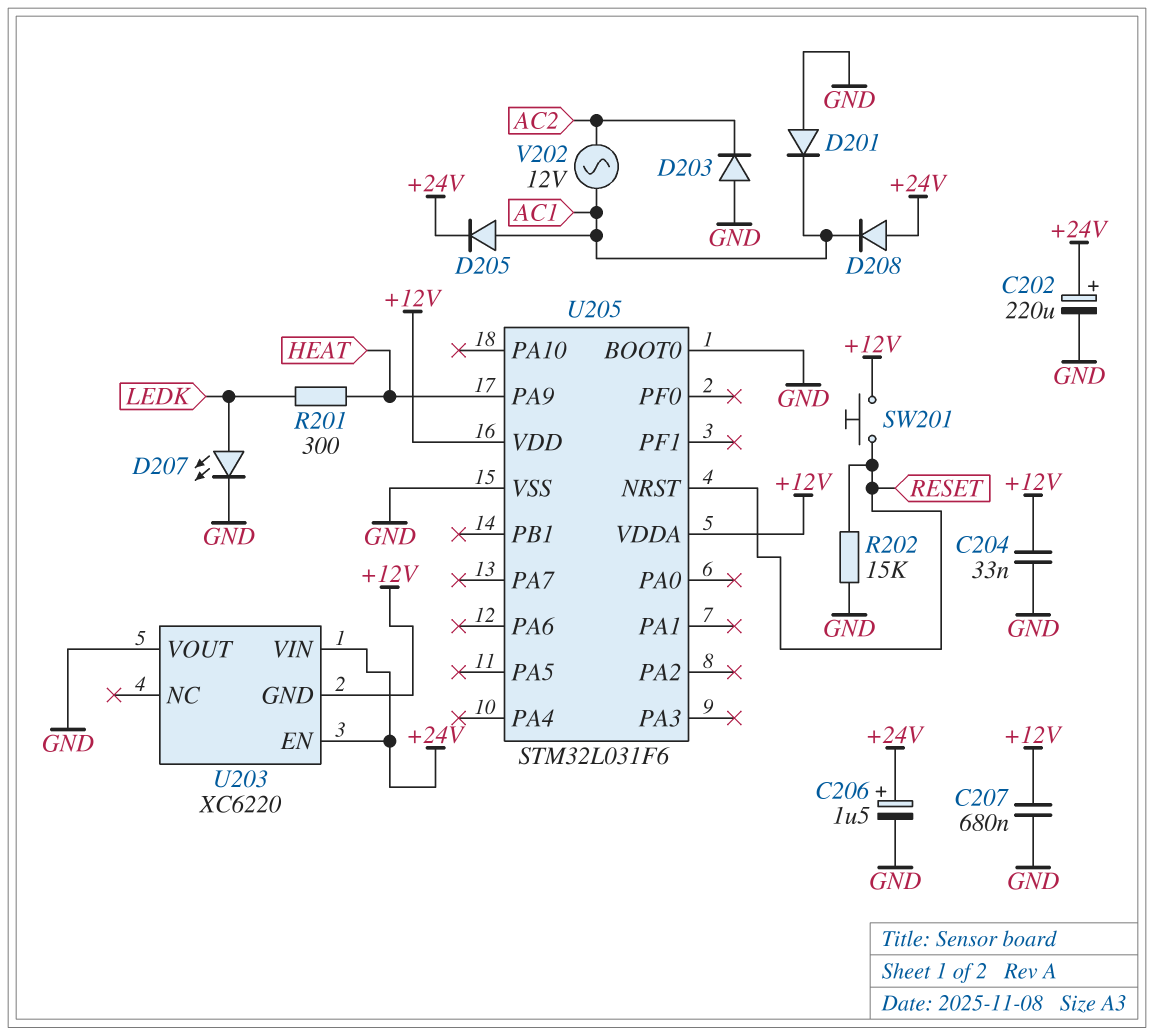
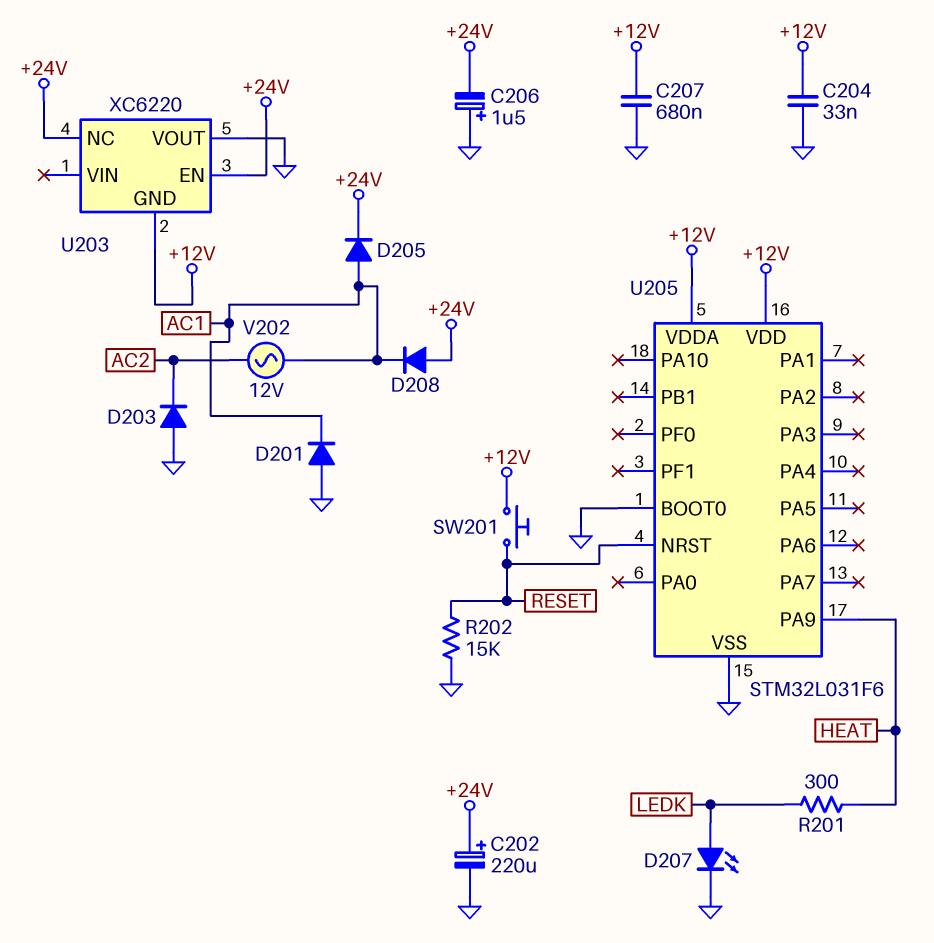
C206: 1.5uF (plus +24V, minus GND) -> 1.5uF (plus GND, minus +24V)
U203 pin NC: none -> +24V
U203 pin VIN: +24V -> none

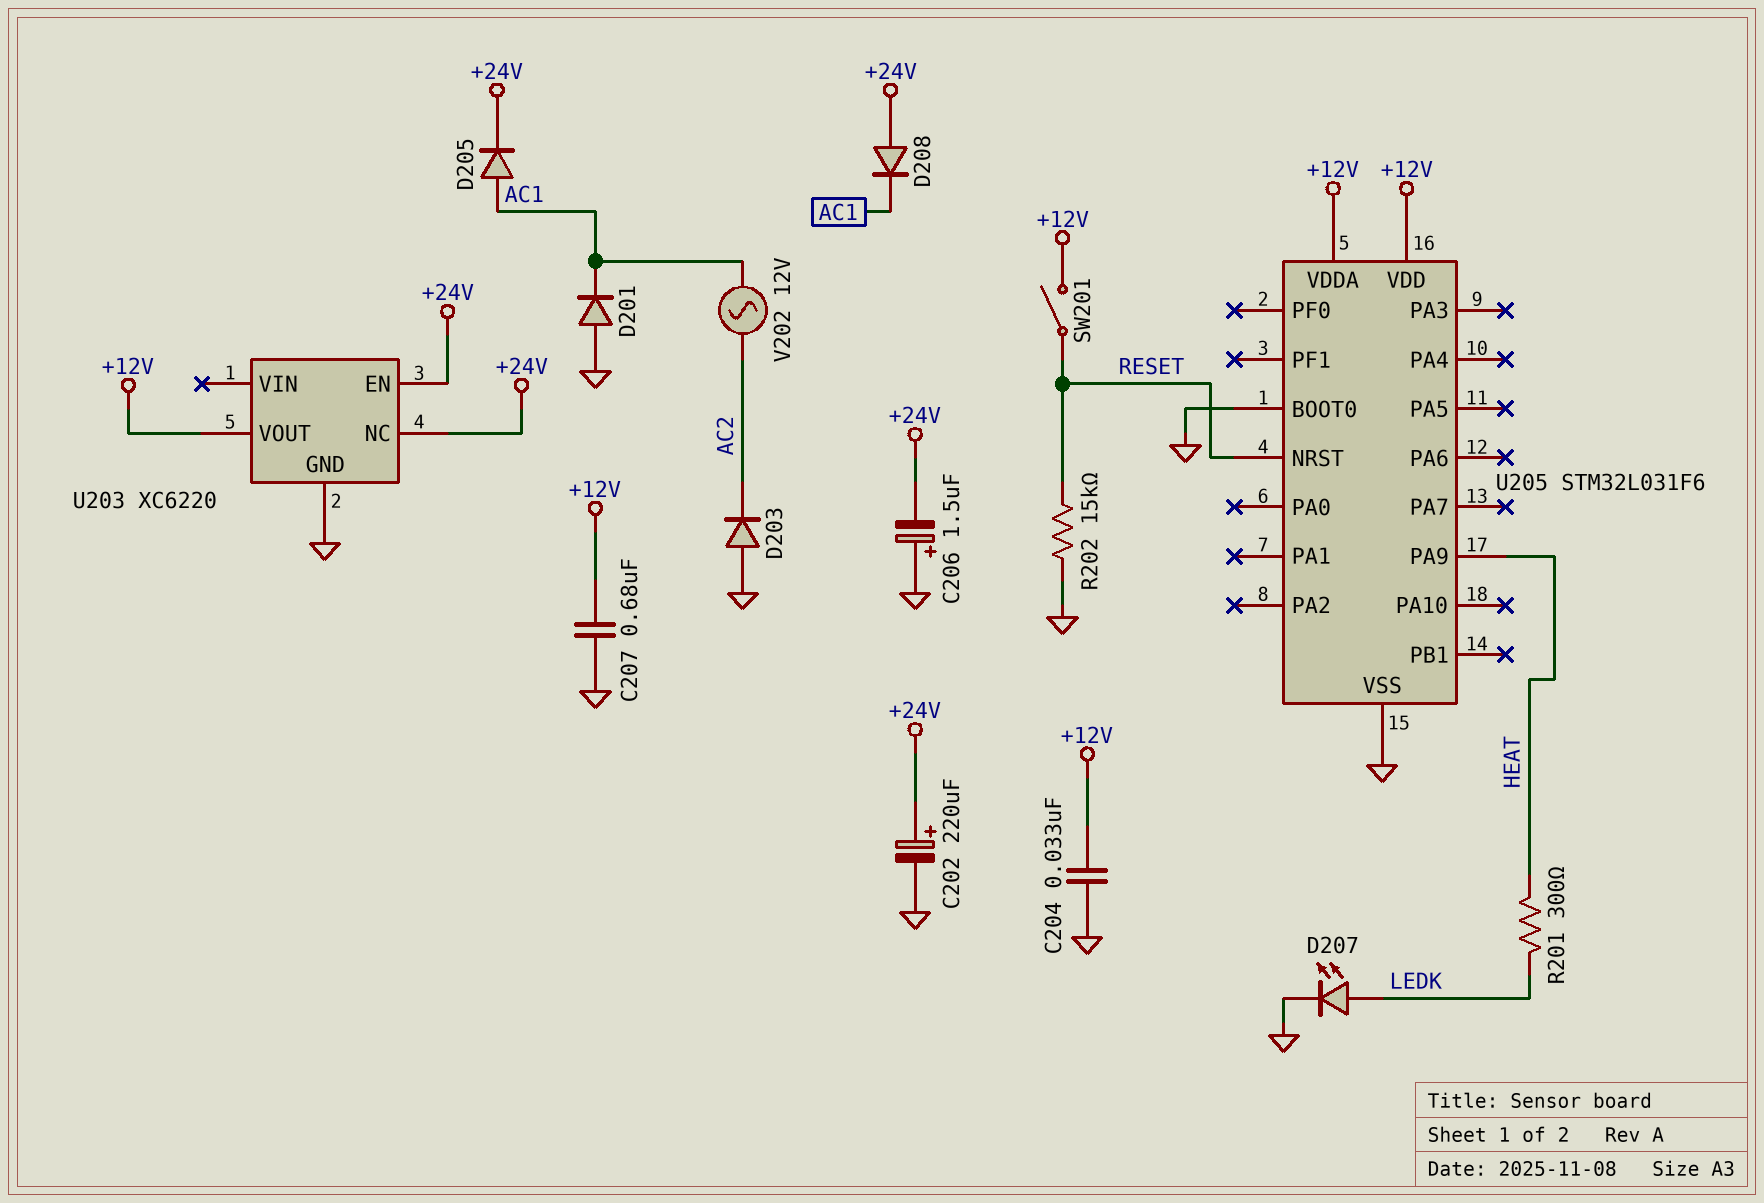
SW201: button (+12V, RESET) -> switch (+12V, RESET)
U203 pin GND: +12V -> GND
U203 pin VOUT: GND -> +12V

